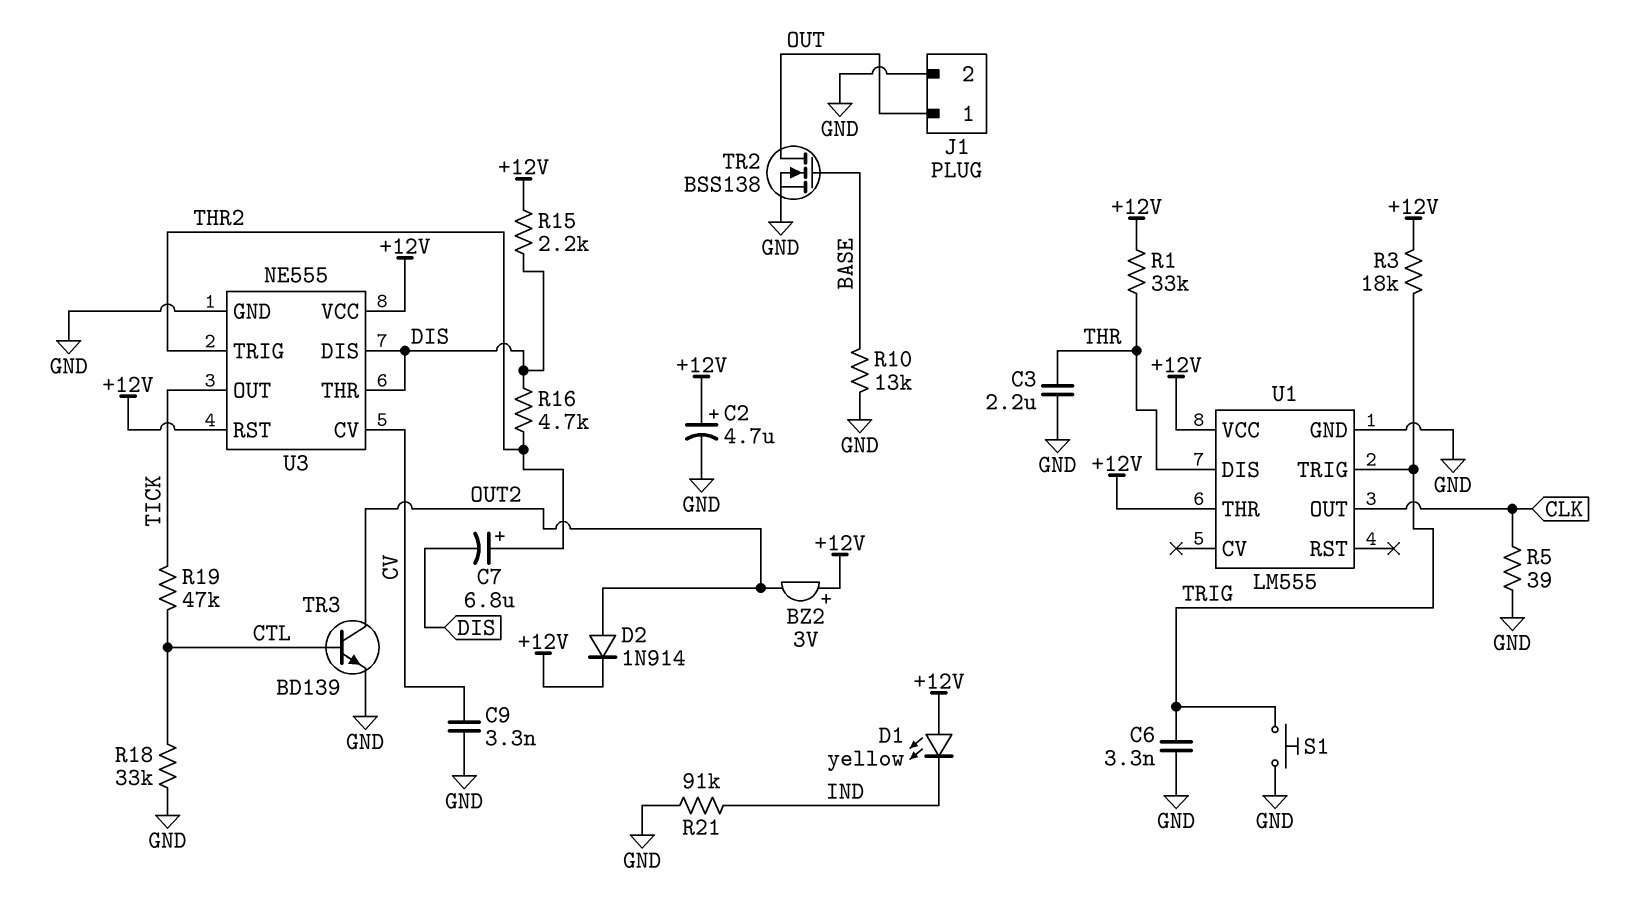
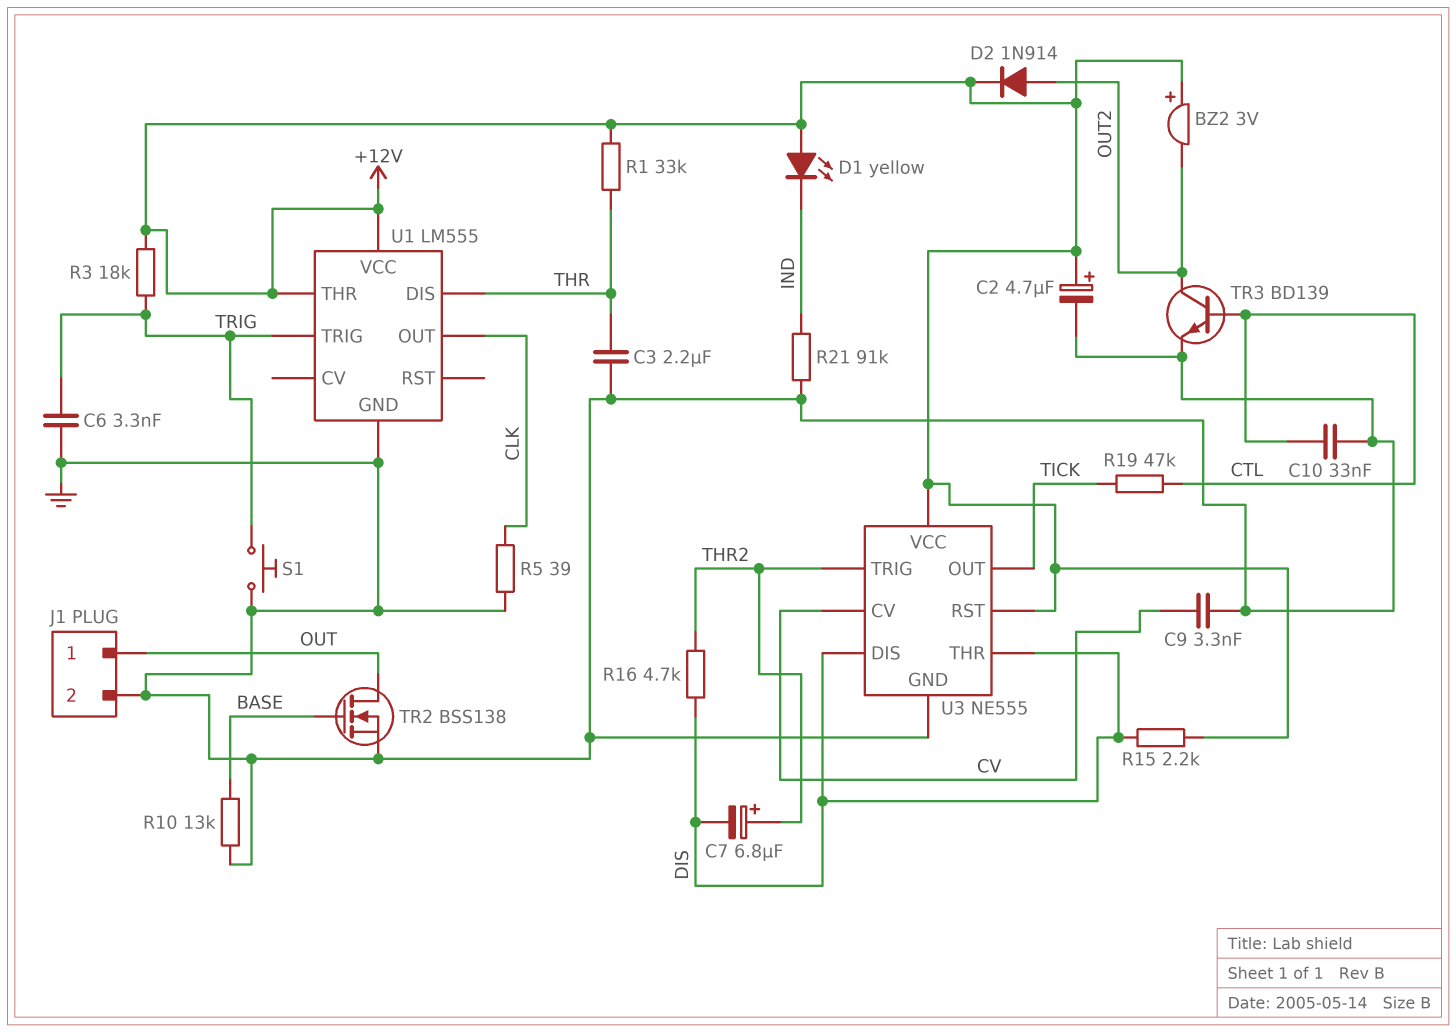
C10: none -> 33nF (CTL, GND)
R18: 33k (CTL, GND) -> none

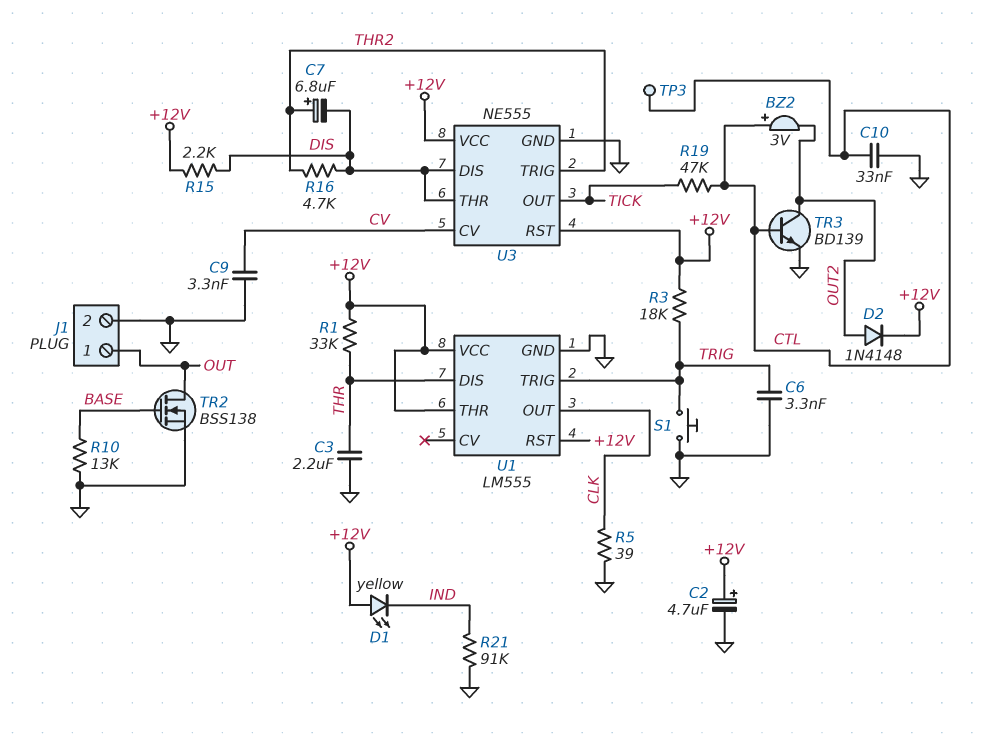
BZ2: buzzer 3V (plus +12V, minus OUT2) -> buzzer 3V (plus CTL, minus OUT2)
D2: diode 1N914 (A OUT2, K +12V) -> diode 1N4148 (A OUT2, K +12V)
TP3: none -> test point (CTL)
U1 pin RST: none -> +12V

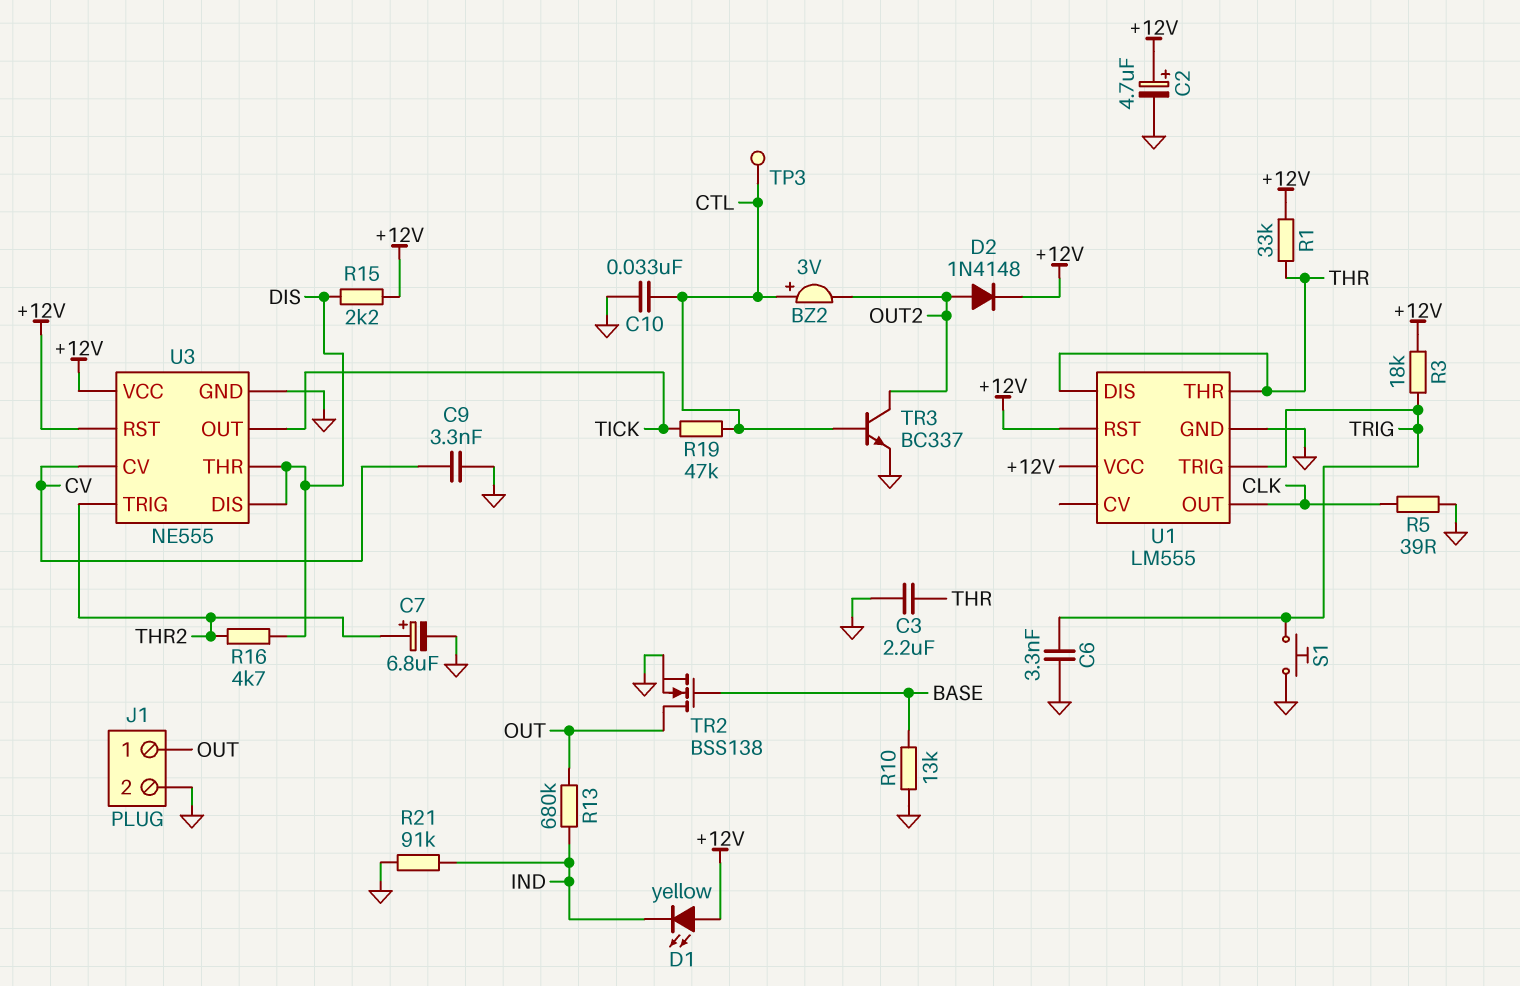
C7: 6.8uF (plus THR2, minus DIS) -> 6.8uF (plus THR2, minus GND)
R13: none -> 680k (IND, OUT)
TR3: NPN BD139 (B CTL, C OUT2, E GND) -> NPN BC337 (B CTL, C OUT2, E GND)
U1 pin THR: +12V -> THR

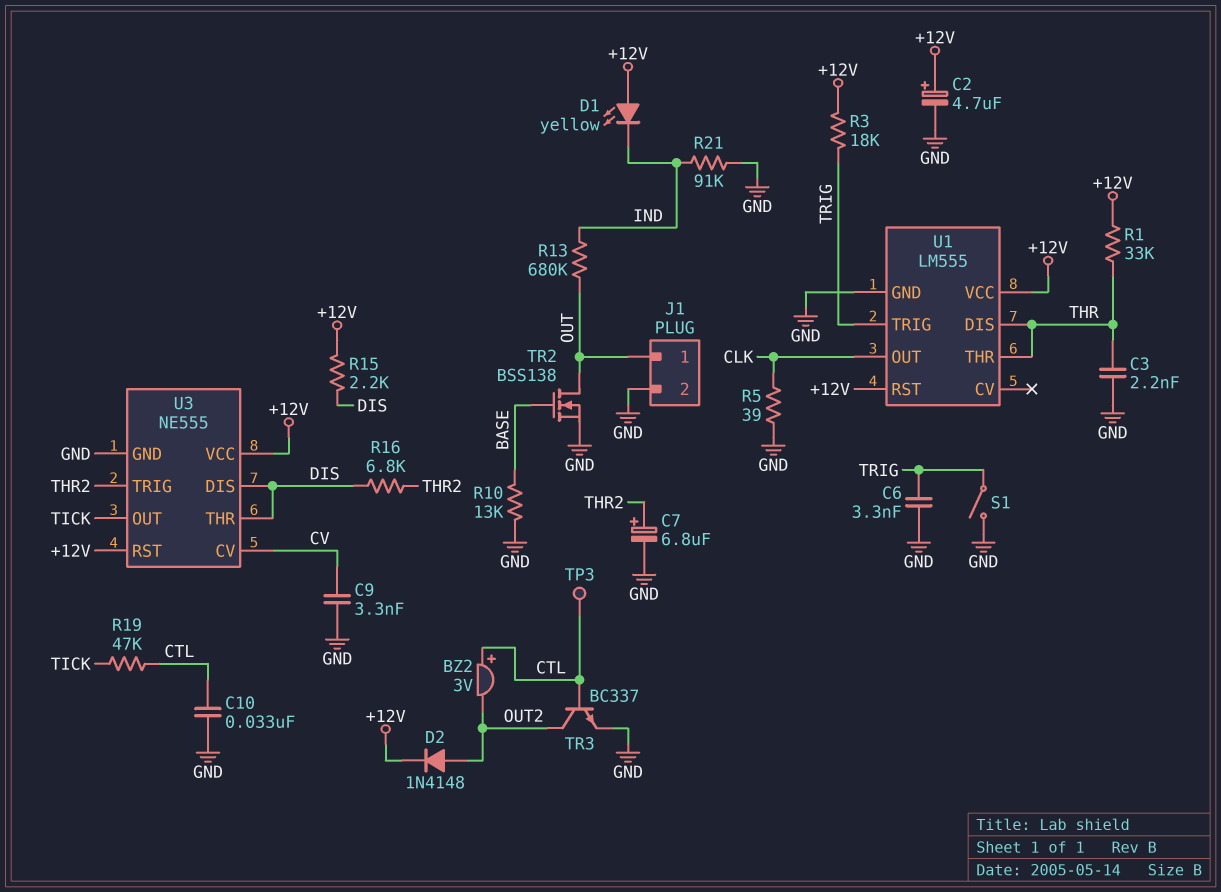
C3: 2.2uF (GND, THR) -> 2.2nF (GND, THR)
R16: 4.7k (DIS, THR2) -> 6.8k (DIS, THR2)
S1: button (GND, TRIG) -> switch (GND, TRIG)

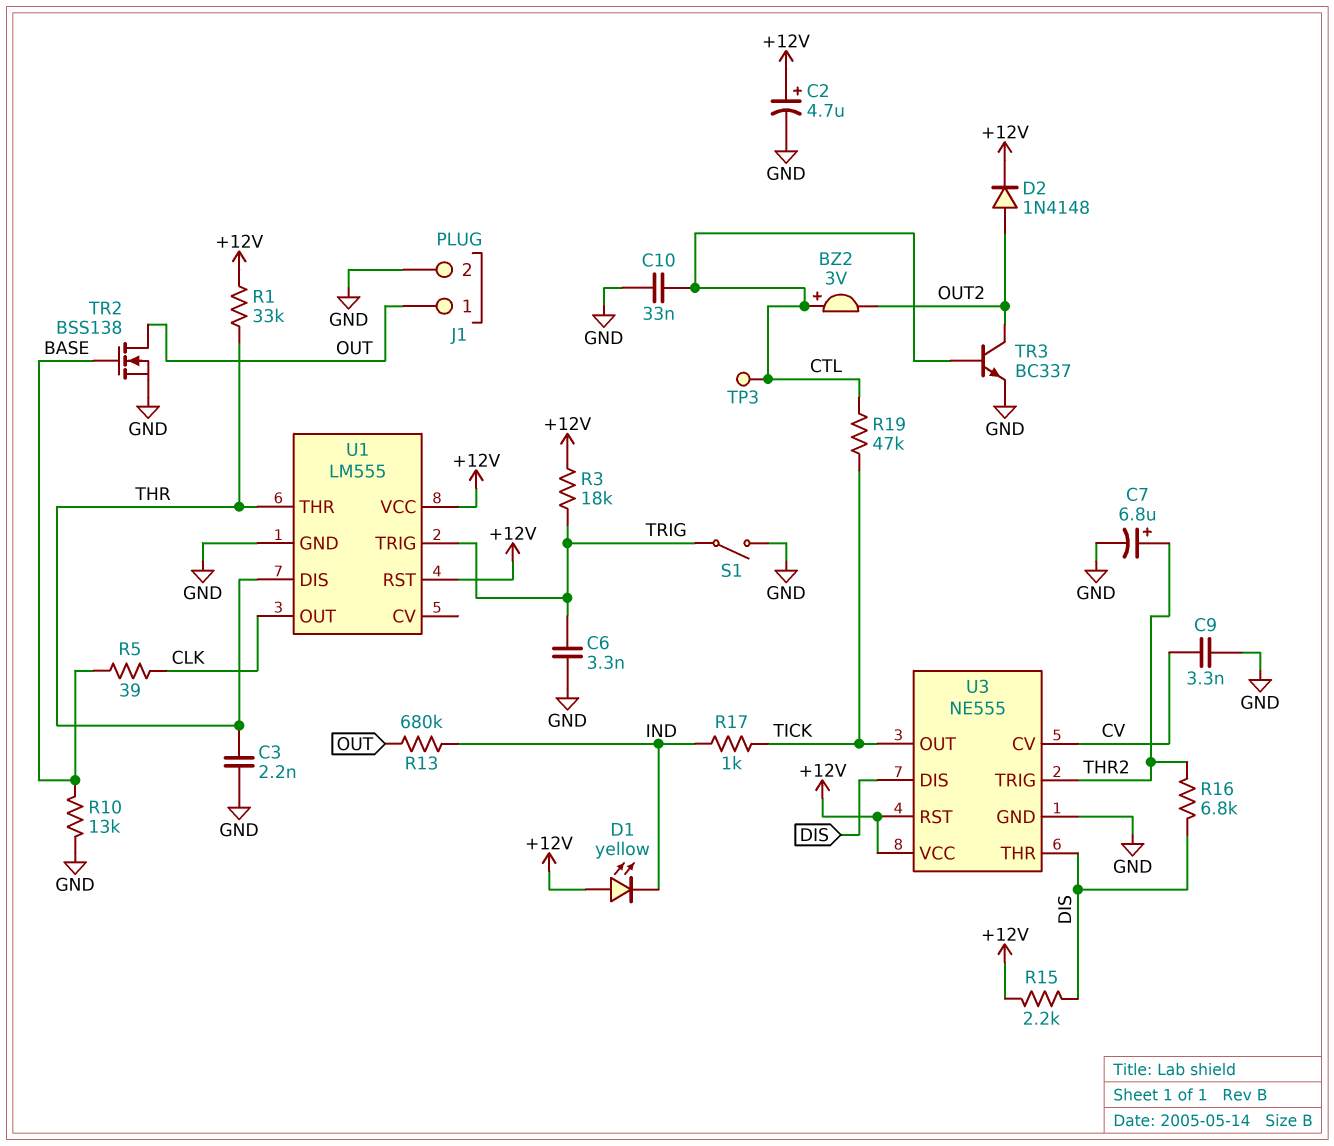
R5: 39 (CLK, GND) -> 39 (BASE, CLK)
R17: none -> 1k (IND, TICK)
R21: 91k (GND, IND) -> none

